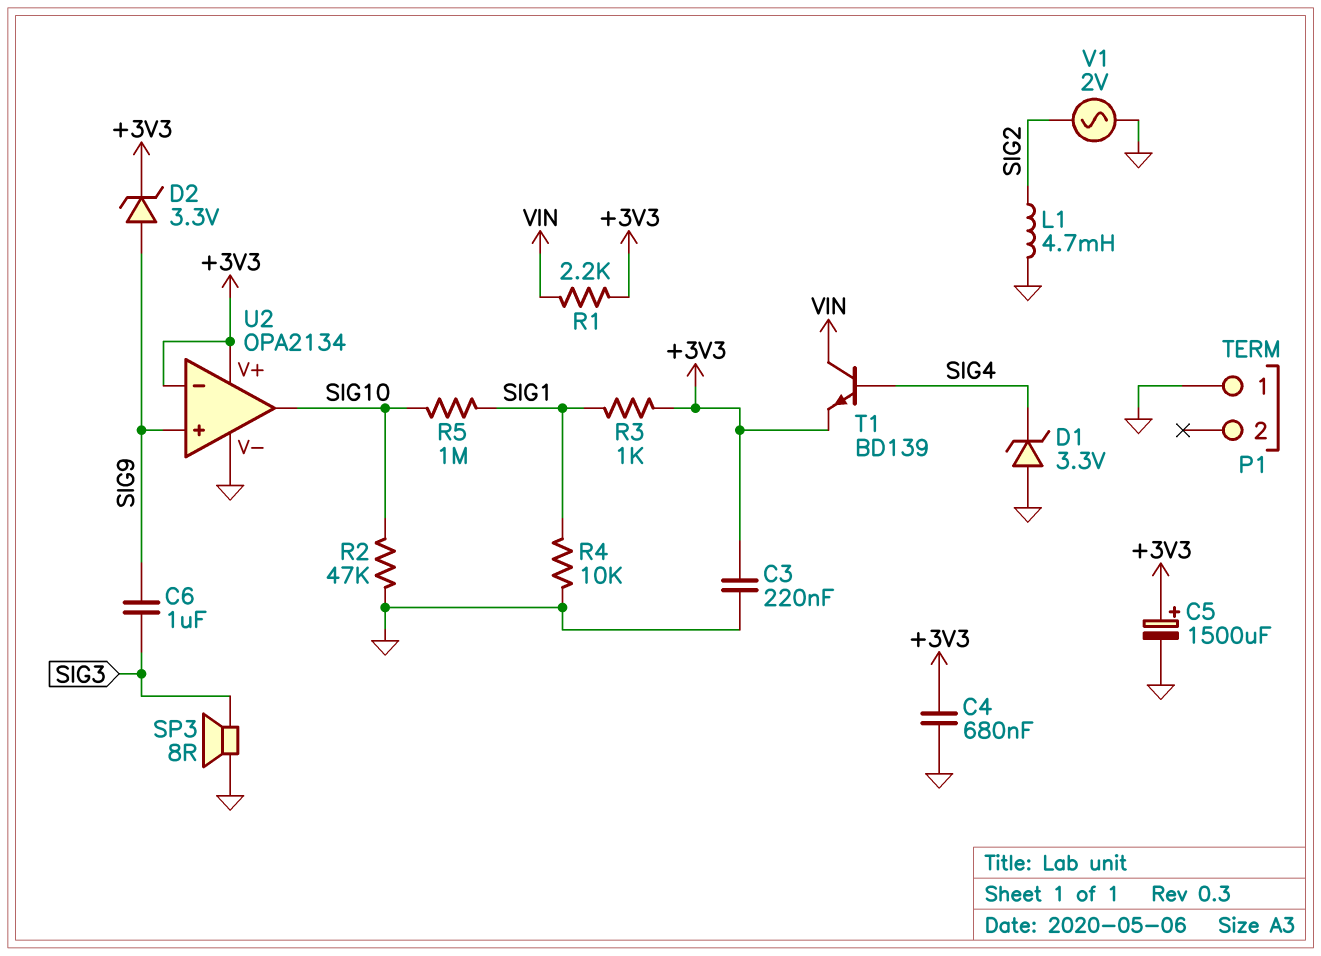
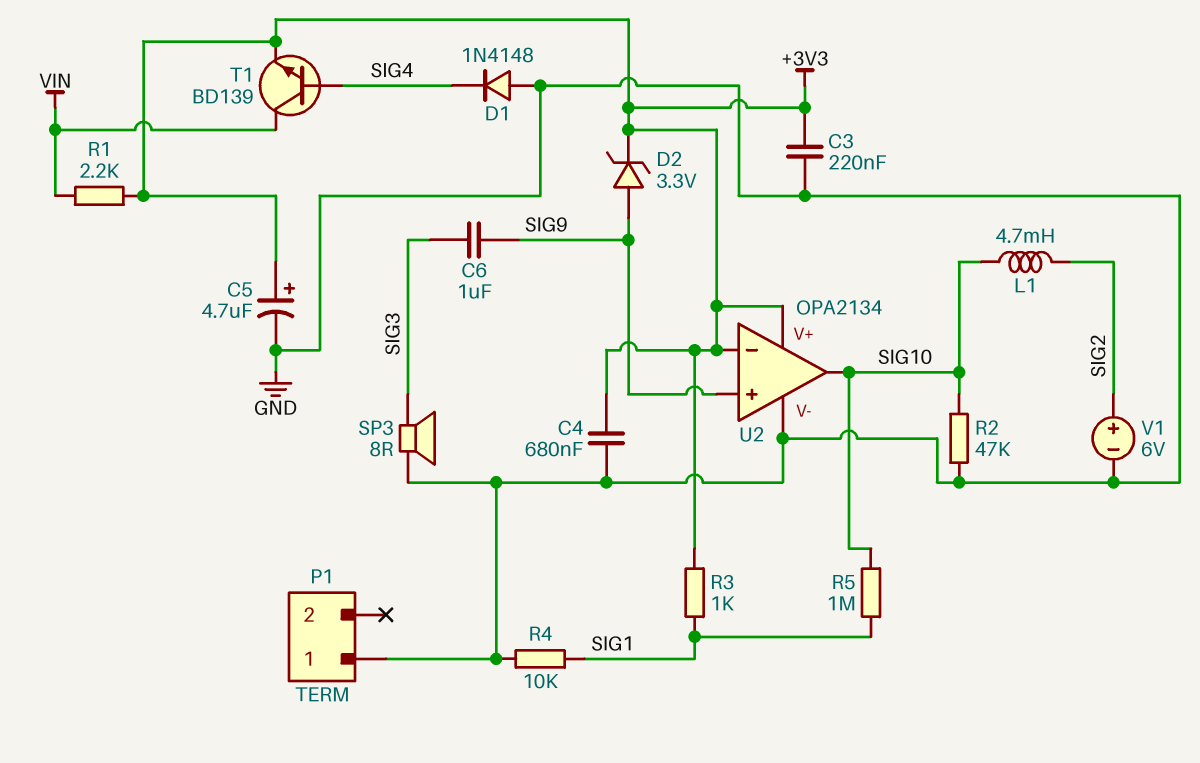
C5: 1500uF (plus +3V3, minus GND) -> 4.7uF (plus +3V3, minus GND)
D1: zener 3.3V (A GND, K SIG4) -> diode 1N4148 (A GND, K SIG4)
L1: 4.7mH (GND, SIG2) -> 4.7mH (SIG2, SIG10)
V1: AC 2V (GND, SIG2) -> 6V (plus SIG2, minus GND)

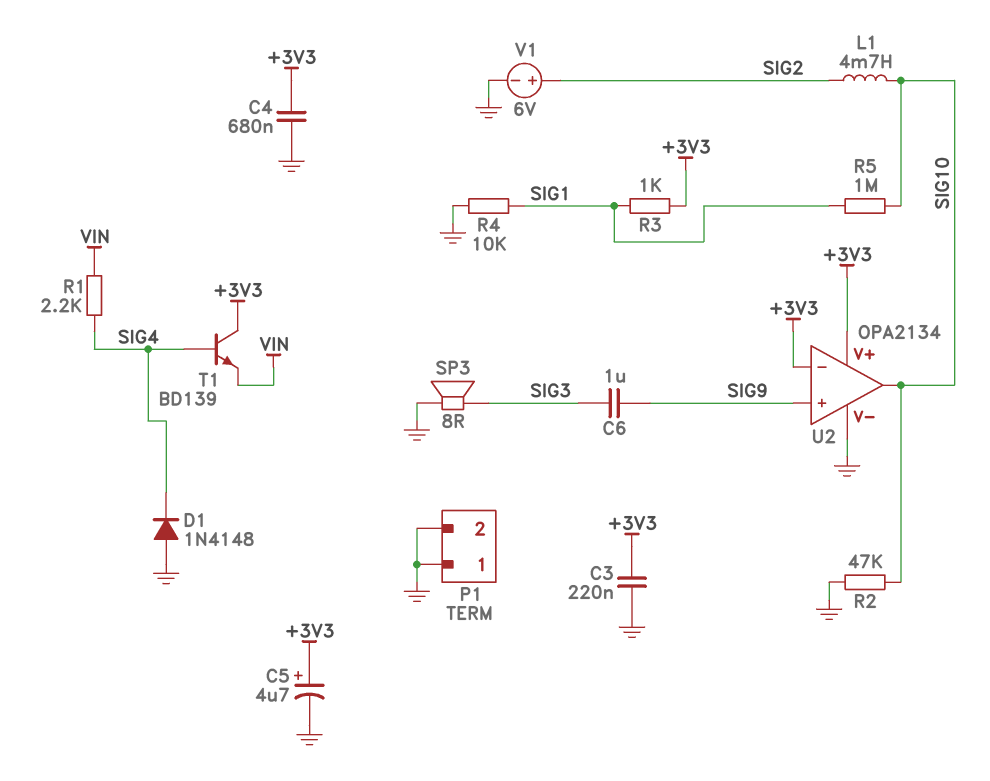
D2: zener 3.3V (A SIG9, K +3V3) -> none
P1 pin 2: none -> GND
R1: 2.2k (+3V3, VIN) -> 2.2k (SIG4, VIN)
T1: NPN BD139 (B SIG4, C VIN, E +3V3) -> NPN BD139 (B SIG4, C +3V3, E VIN)

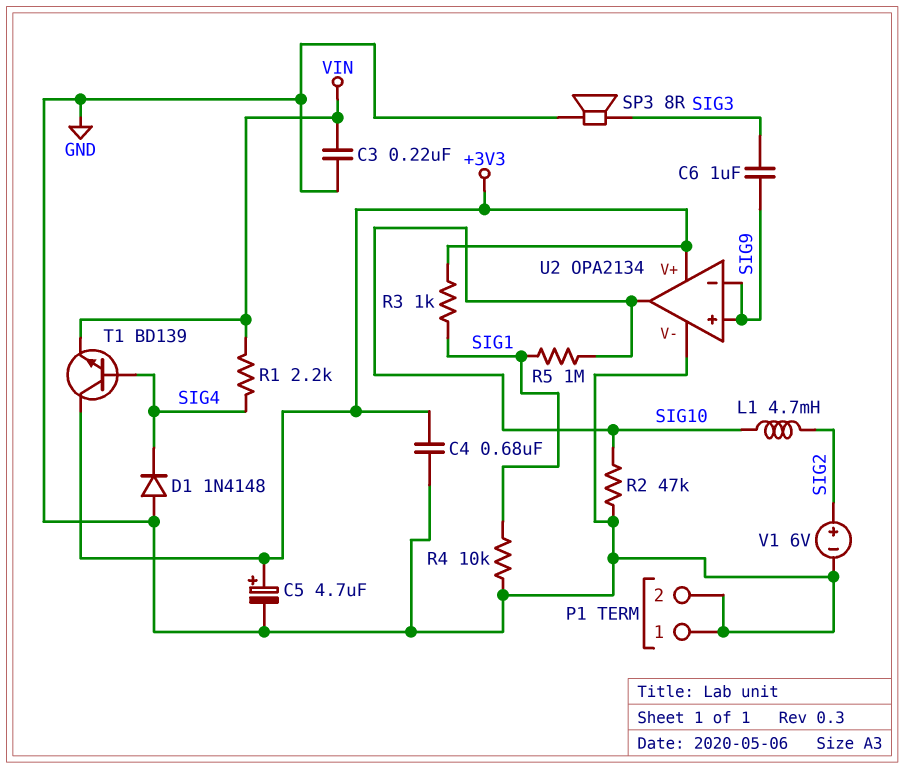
C3: 220nF (+3V3, GND) -> 220nF (GND, VIN)
U2 pin in-: +3V3 -> SIG9

